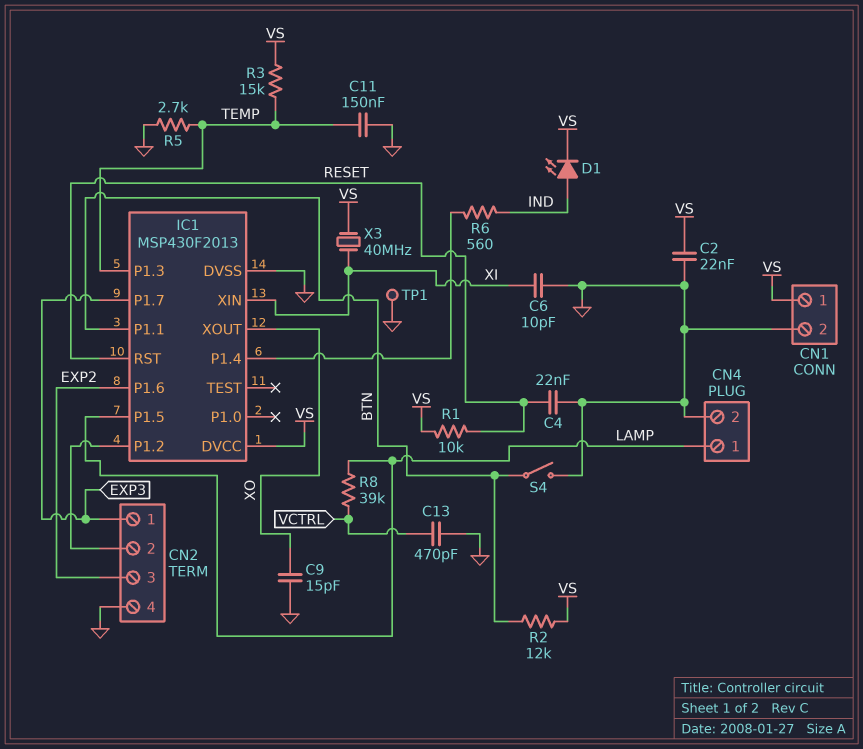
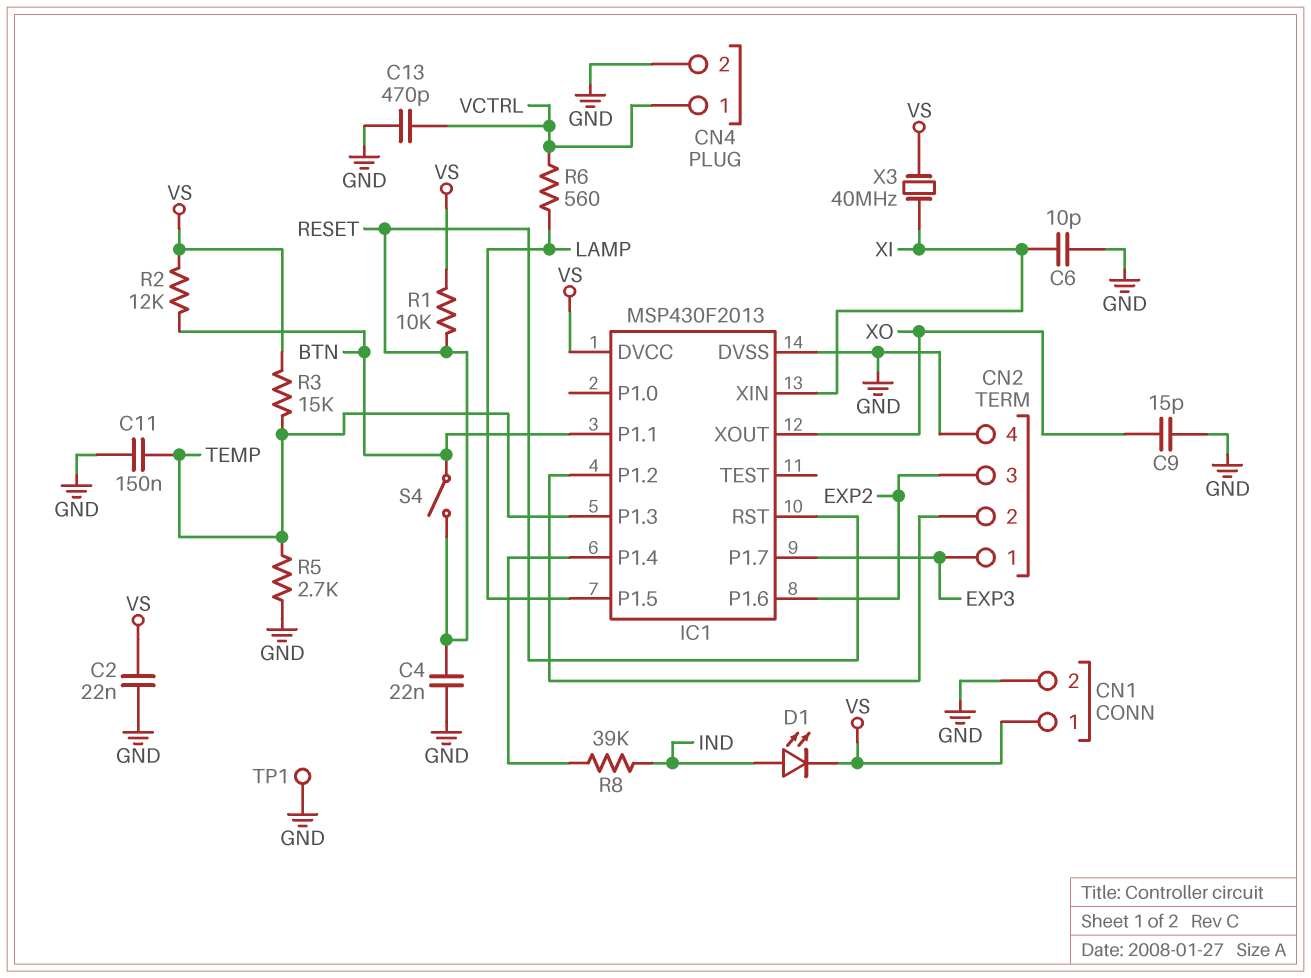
CN4 pin 1: LAMP -> VCTRL
R6: 560 (IC1/P1.4, IND) -> 560 (LAMP, VCTRL)
R8: 39k (LAMP, VCTRL) -> 39k (IC1/P1.4, IND)
S4: switch (BTN, GND) -> switch (BTN, RESET)

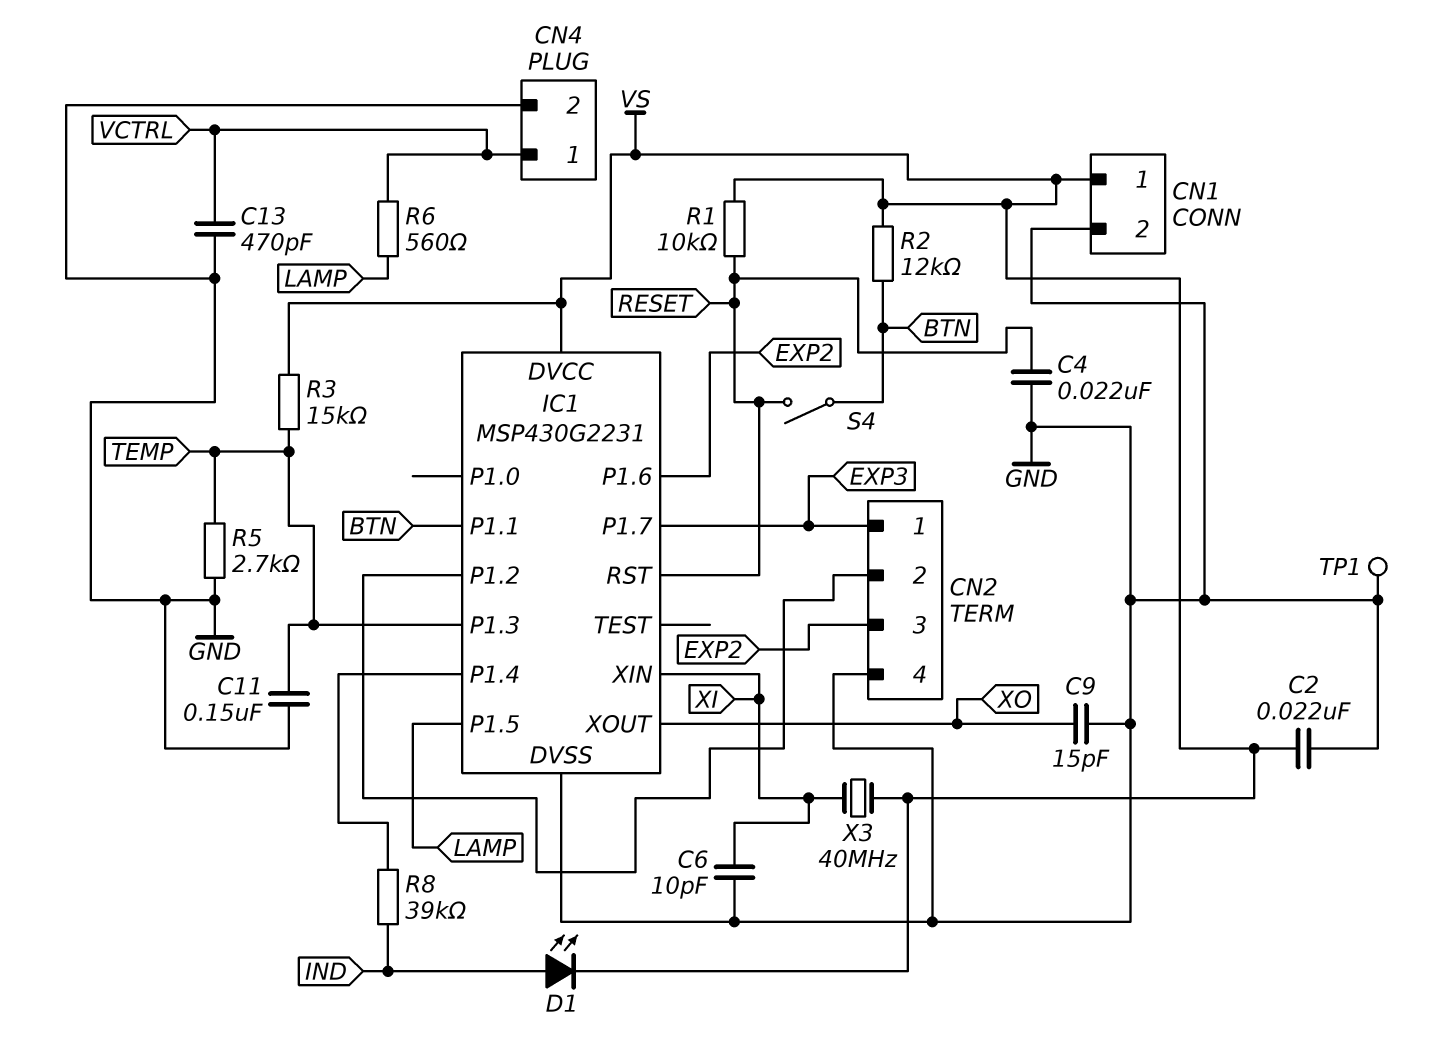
IC1: MSP430F2013 -> MSP430G2231

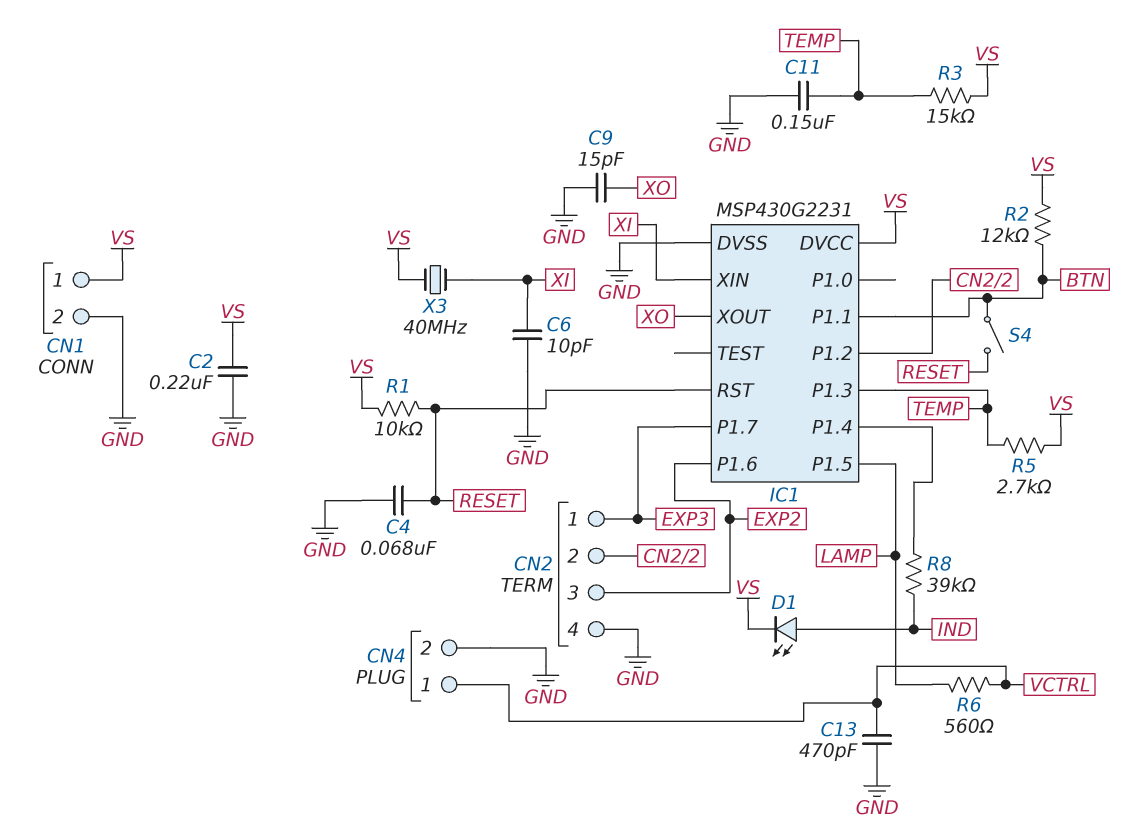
C2: 22nF (GND, VS) -> 220nF (GND, VS)
C4: 22nF (GND, RESET) -> 68nF (GND, RESET)
R5: 2.7k (GND, TEMP) -> 2.7k (TEMP, VS)
TP1: test point (GND) -> none

